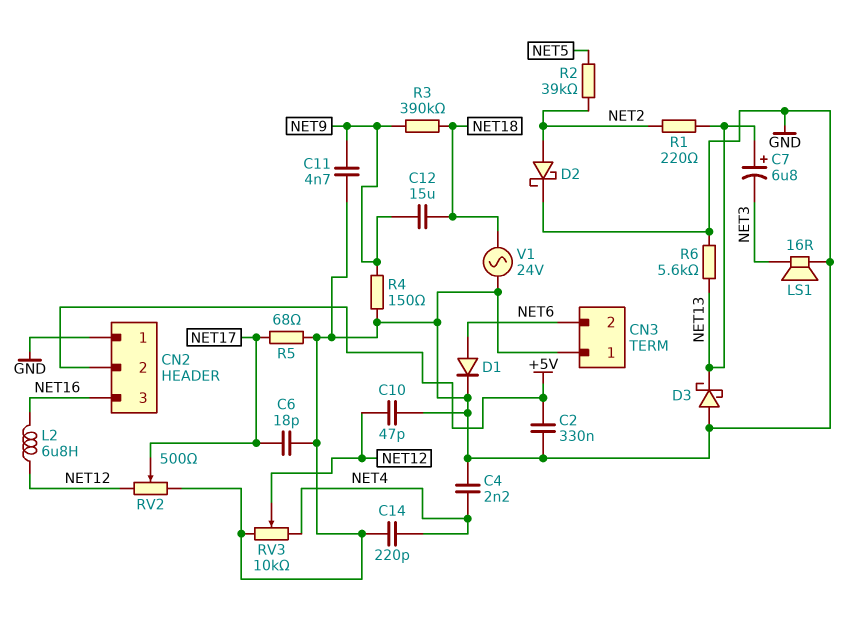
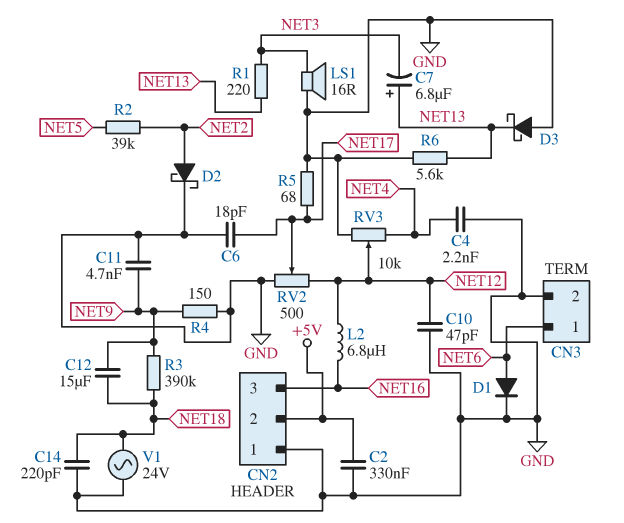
C14: 220pF (GND, NET4) -> 220pF (GND, NET18)
CN3 pin 1: GND -> NET6
CN3 pin 2: NET6 -> GND
R1: 220 (NET2, NET13) -> 220 (NET3, NET13)

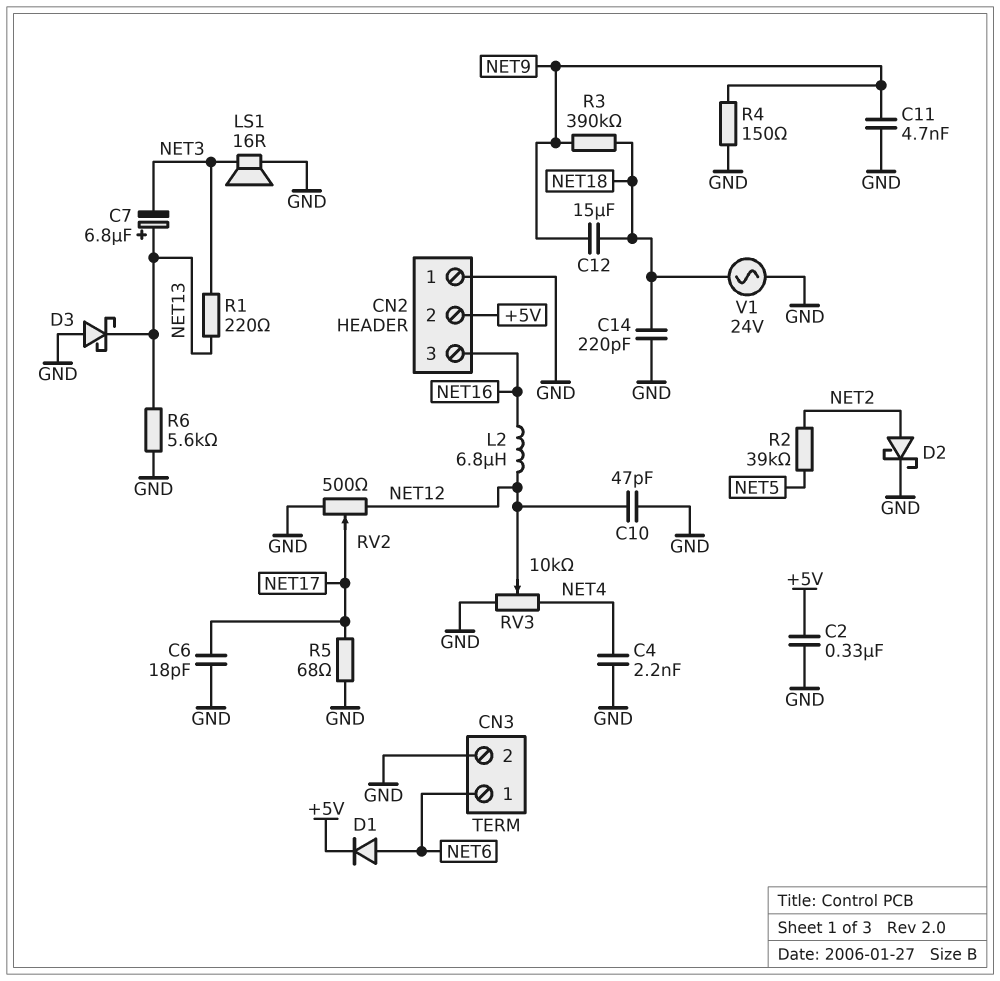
D1: diode (A NET6, K GND) -> diode (A NET6, K +5V)

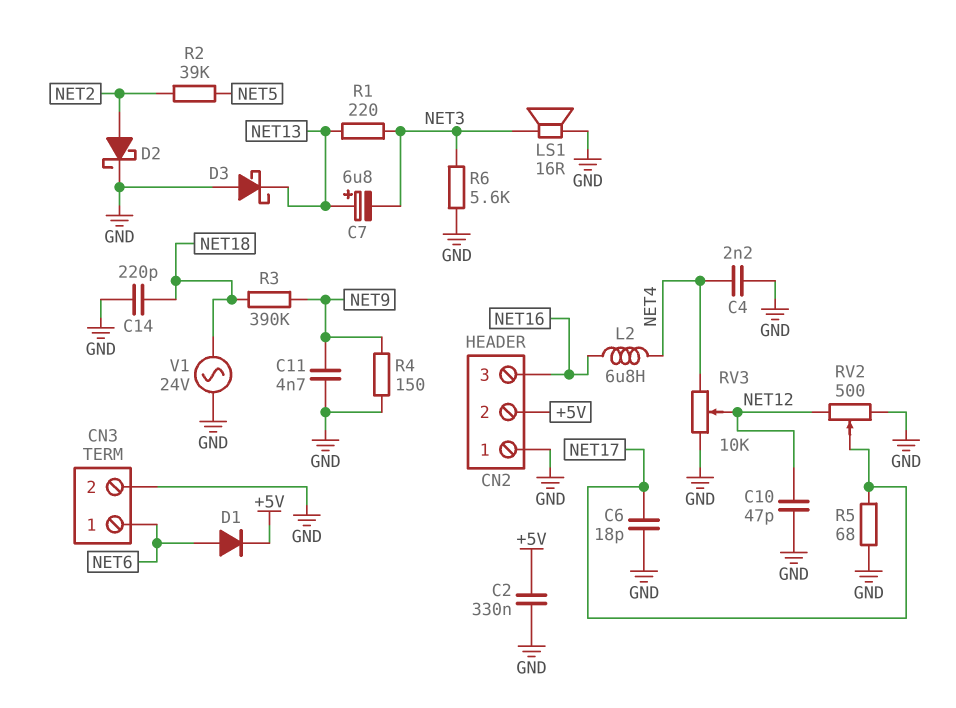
C12: 15uF (NET9, NET18) -> none
L2: 6.8uH (NET12, NET16) -> 6.8uH (NET4, NET16)
R6: 5.6k (GND, NET13) -> 5.6k (GND, NET3)

